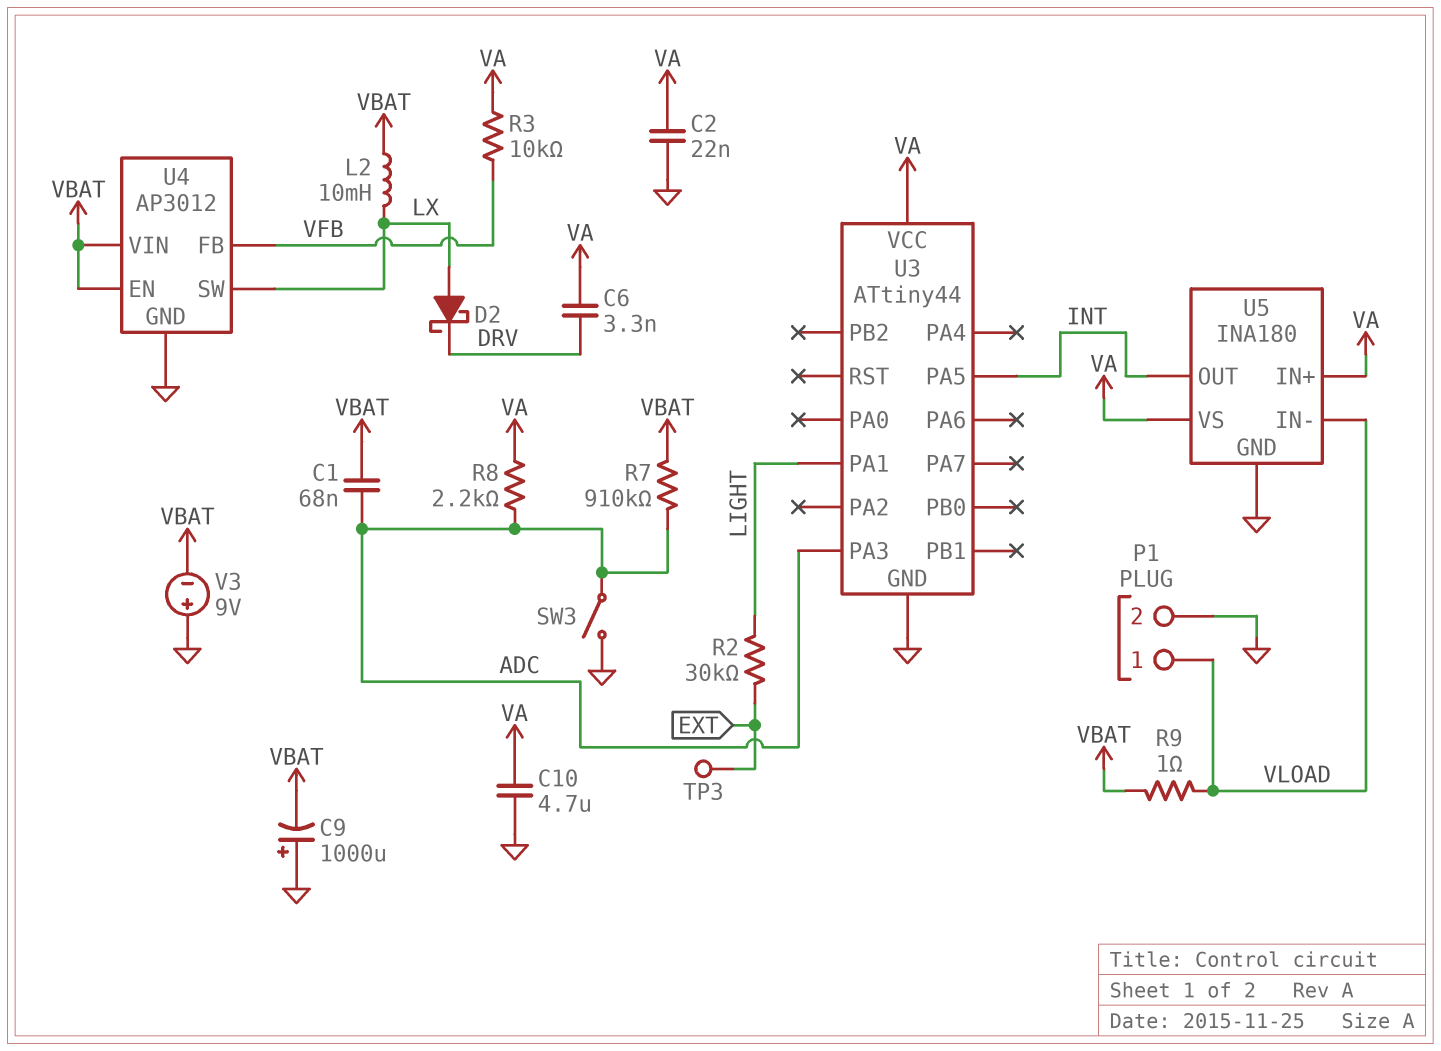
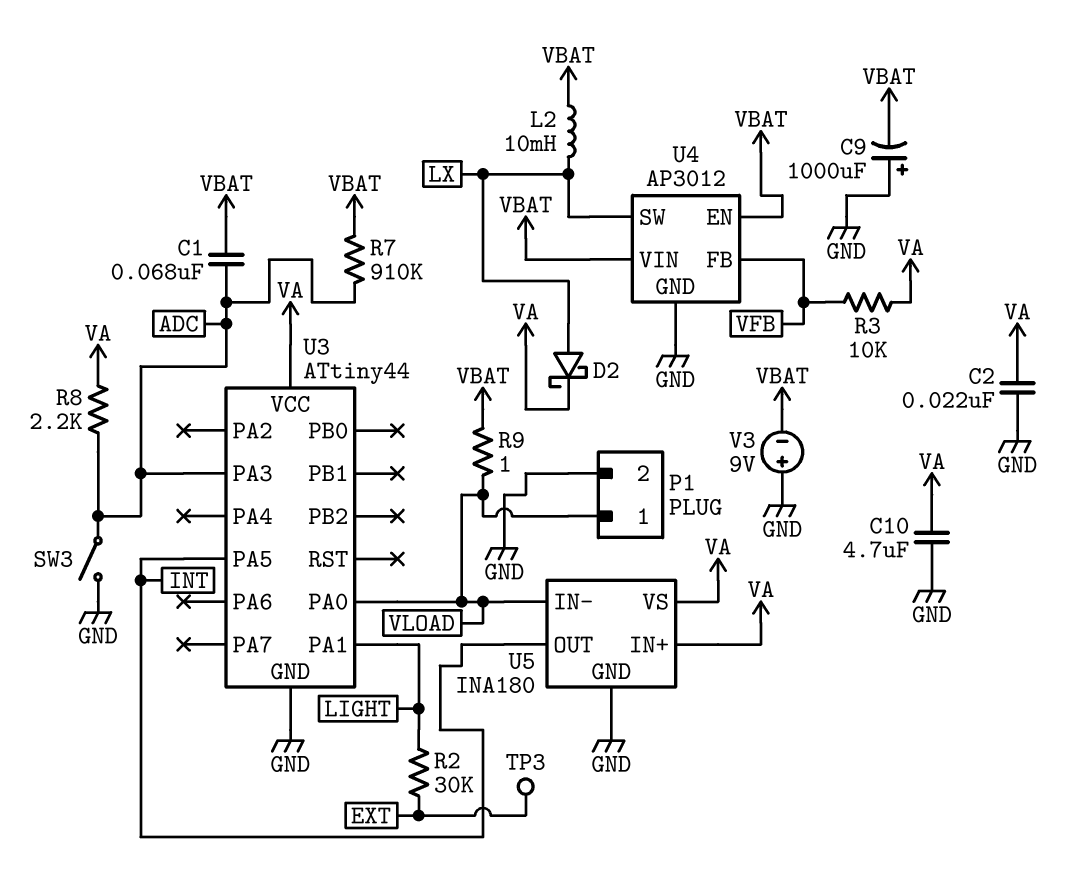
C6: 3.3nF (DRV, VA) -> none
D2: schottky (A LX, K DRV) -> schottky (A LX, K VA)
U3 pin PA0: none -> VLOAD

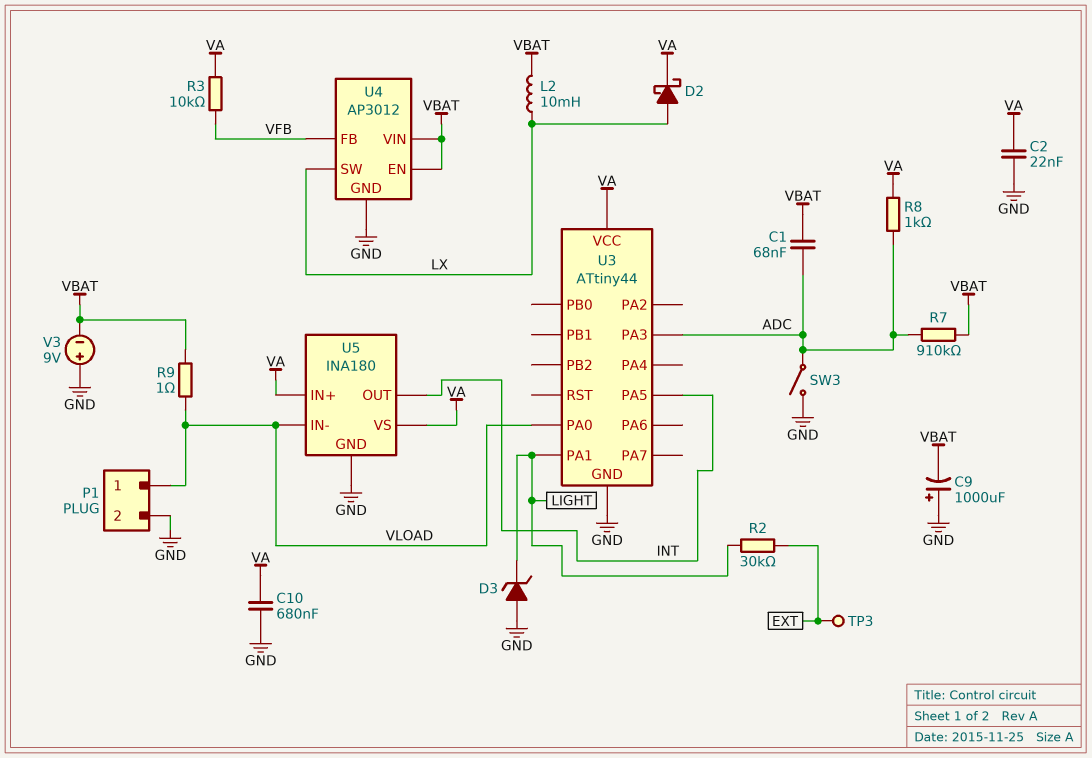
C10: 4.7uF (GND, VA) -> 680nF (GND, VA)
D3: none -> zener (A GND, K LIGHT)
R8: 2.2k (ADC, VA) -> 1k (ADC, VA)

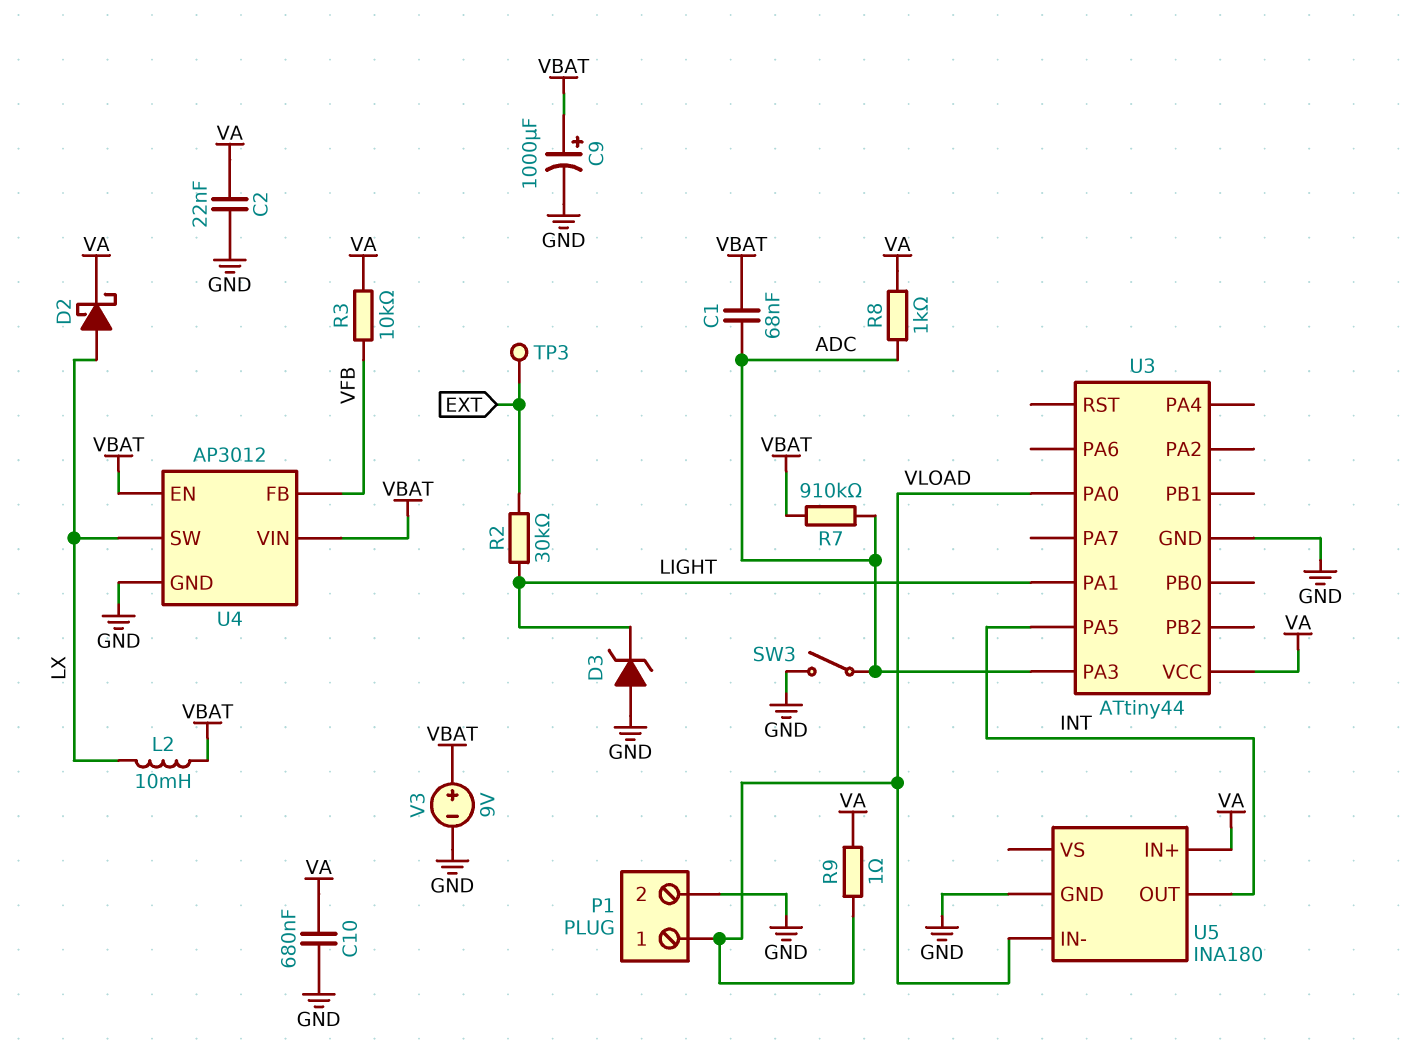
C9: 1000uF (plus GND, minus VBAT) -> 1000uF (plus VBAT, minus GND)
R9: 1 (VBAT, VLOAD) -> 1 (VA, VLOAD)
U5 pin VS: VA -> none
V3: 9V (plus GND, minus VBAT) -> 9V (plus VBAT, minus GND)

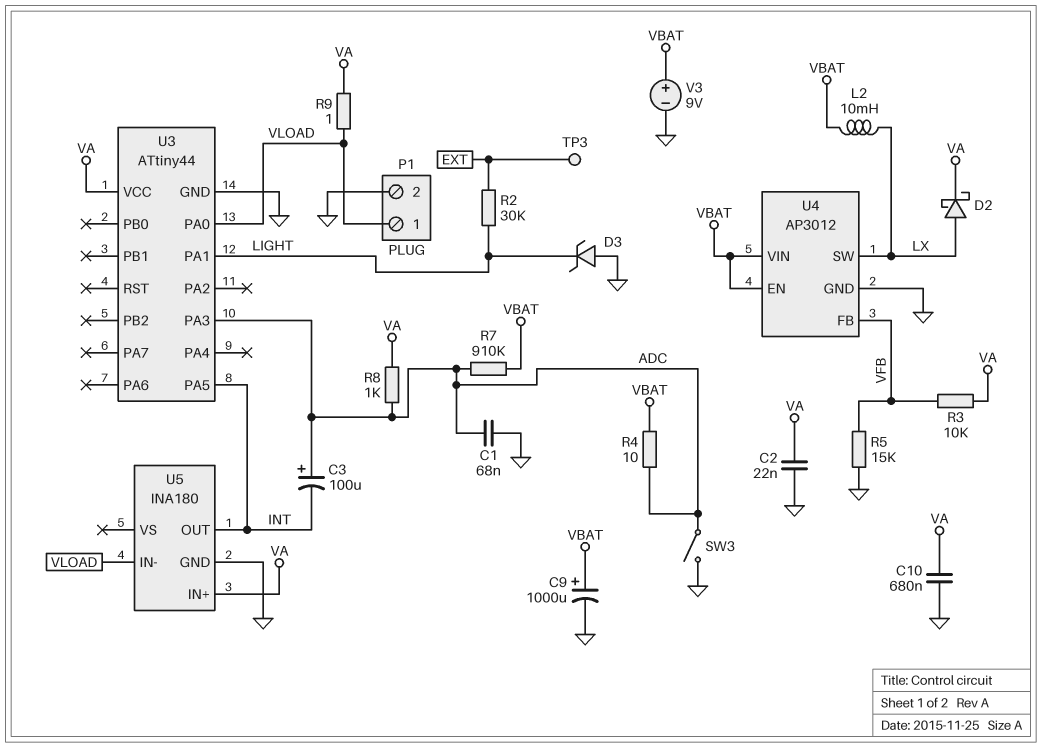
C1: 68nF (ADC, VBAT) -> 68nF (ADC, GND)
C3: none -> 100uF (plus ADC, minus INT)
R4: none -> 10 (ADC, VBAT)
R5: none -> 15k (GND, VFB)

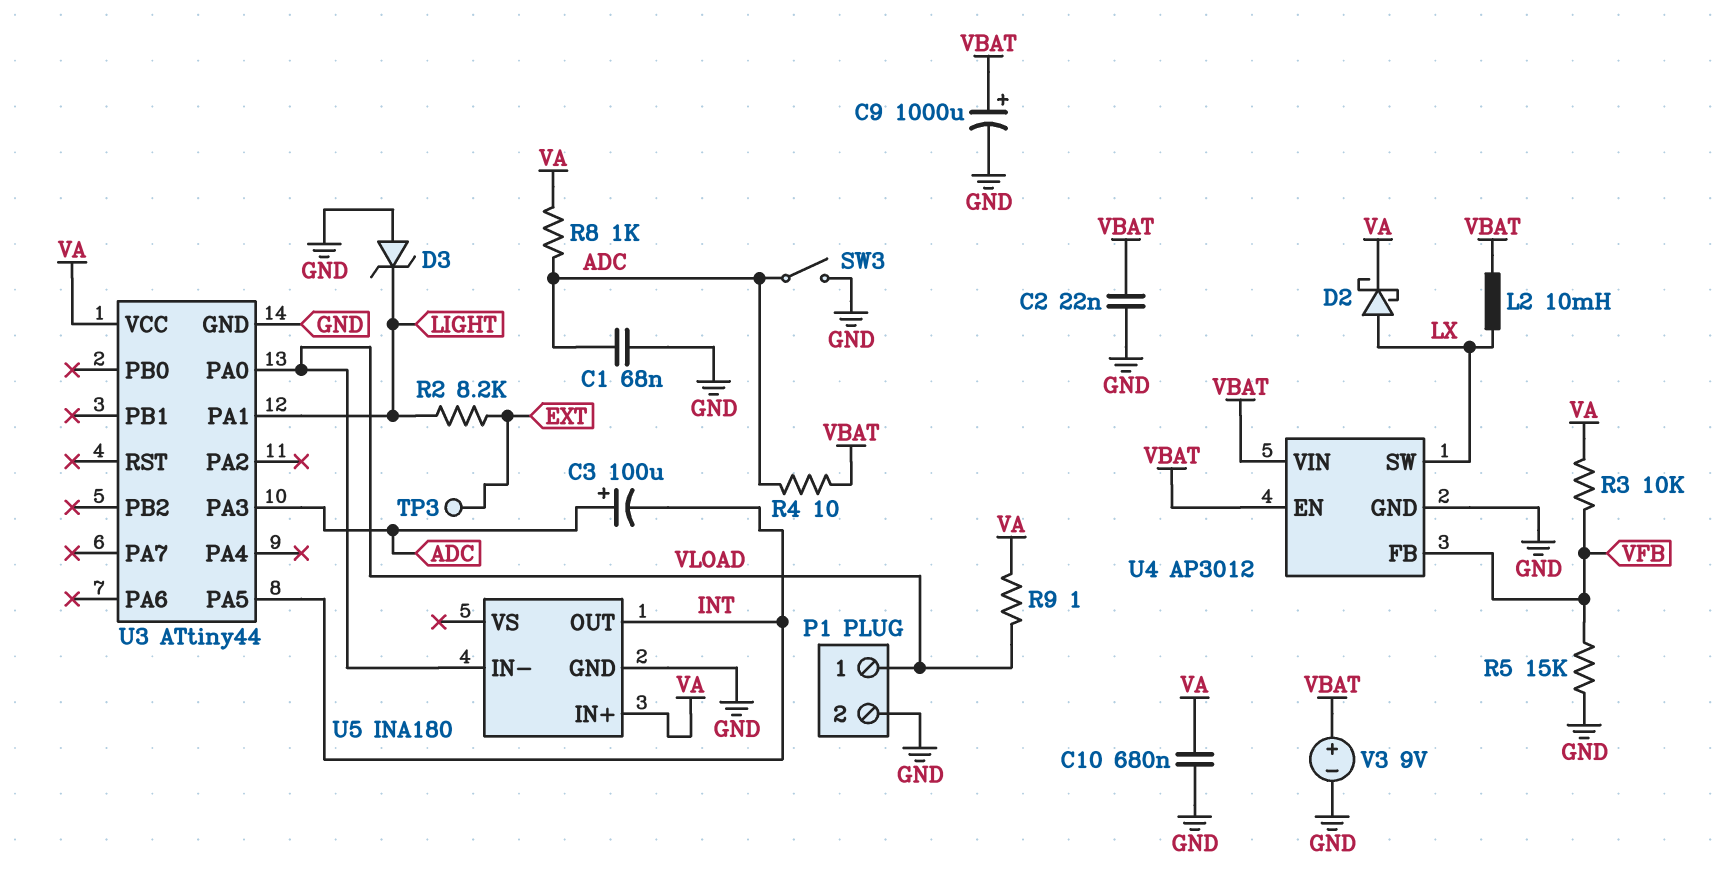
C2: 22nF (GND, VA) -> 22nF (GND, VBAT)
R2: 30k (EXT, LIGHT) -> 8.2k (EXT, LIGHT)
R7: 910k (ADC, VBAT) -> none

